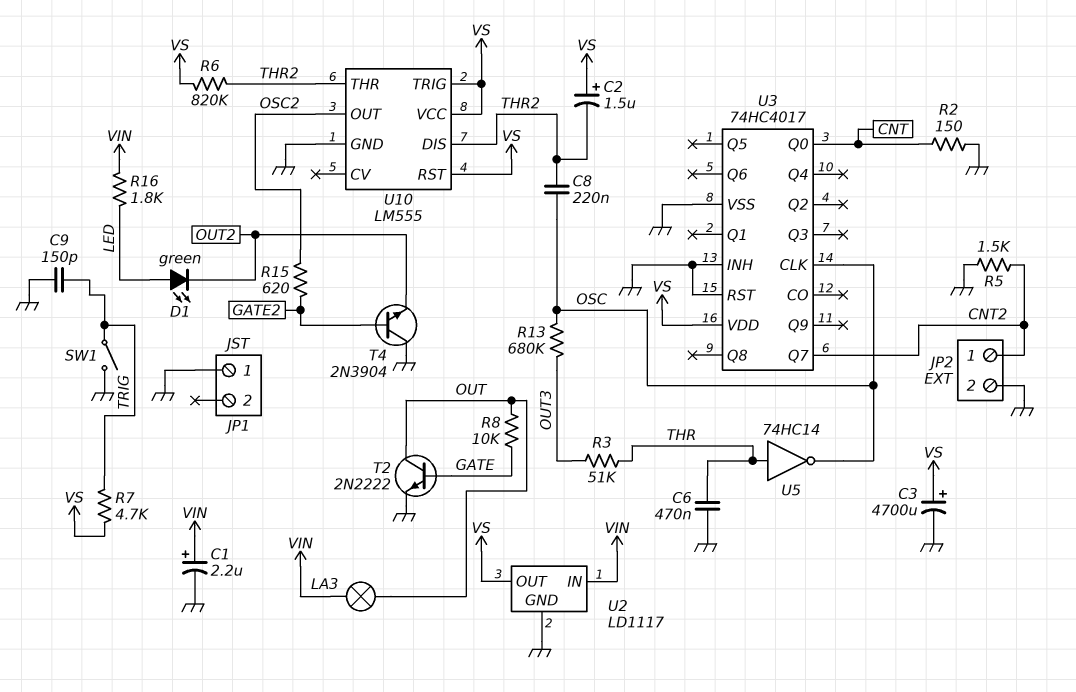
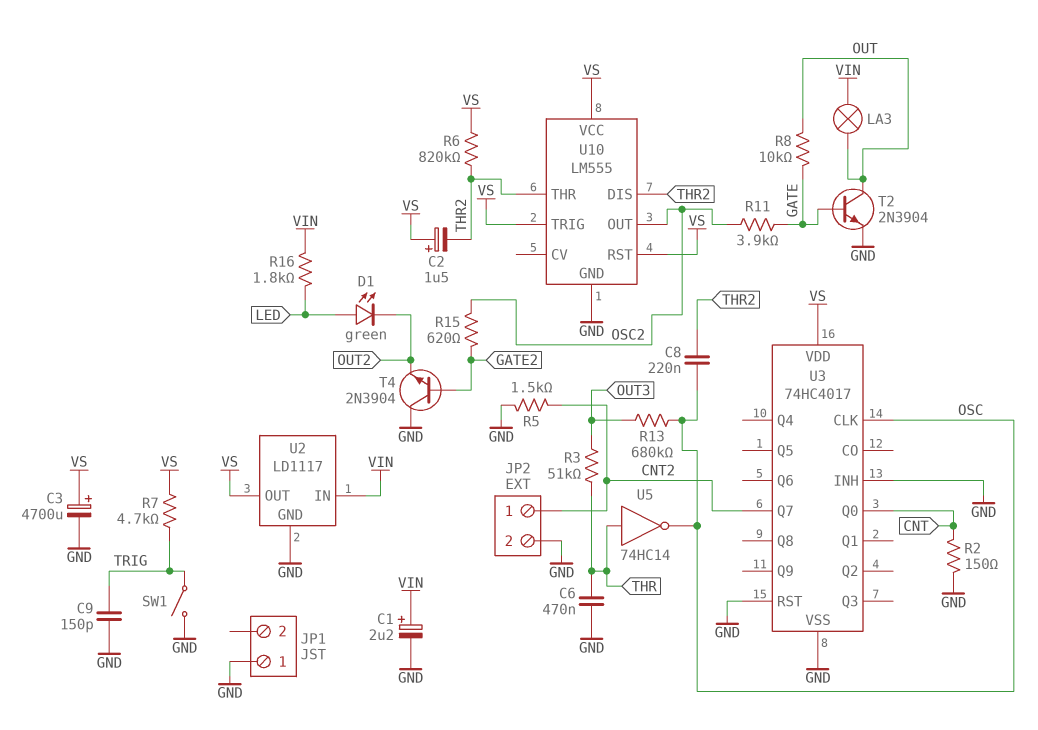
R11: none -> 3.9k (GATE, OSC2)
T2: NPN 2N2222 (B GATE, C OUT, E GND) -> NPN 2N3904 (B GATE, C OUT, E GND)

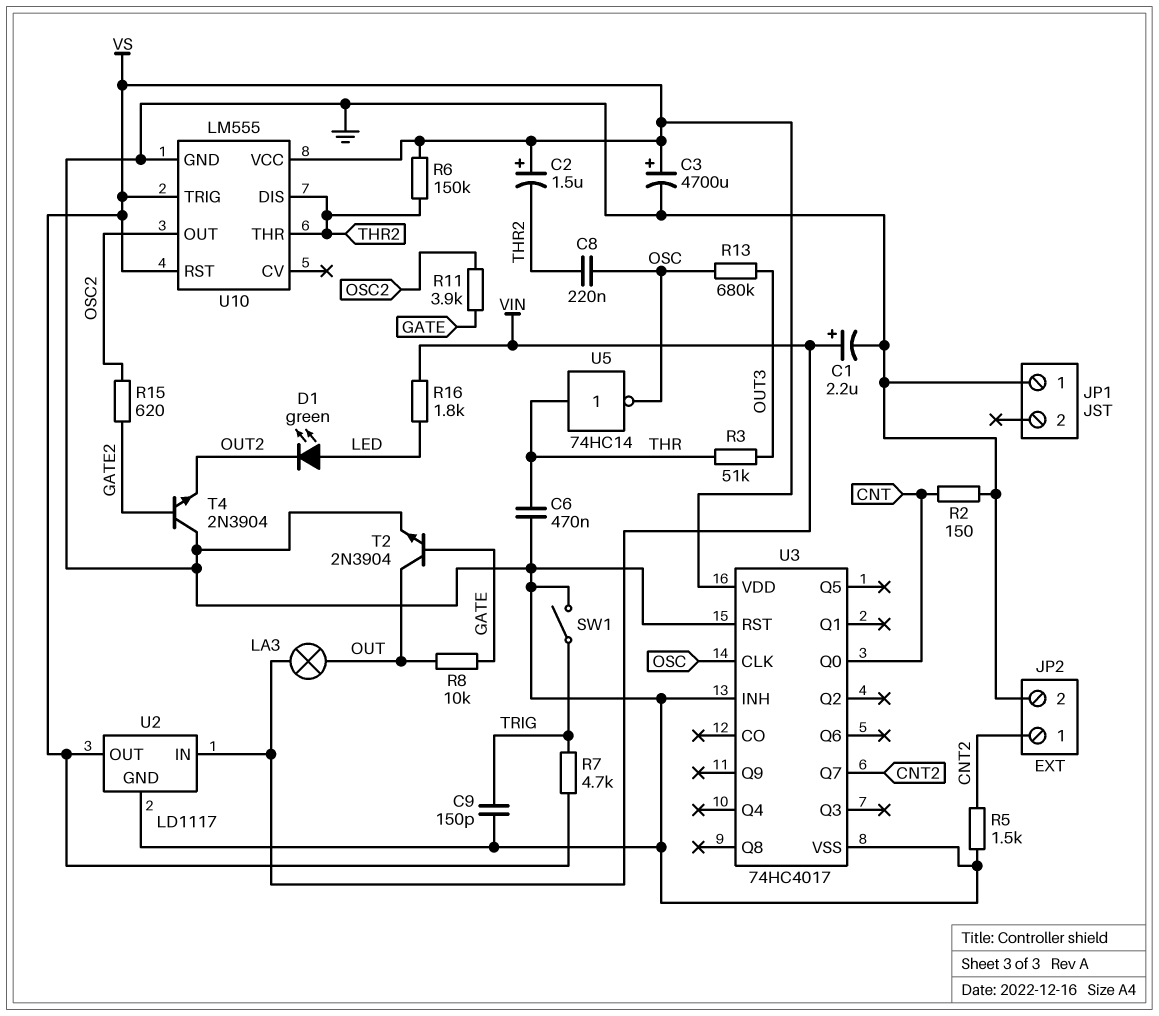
R6: 820k (THR2, VS) -> 150k (THR2, VS)

